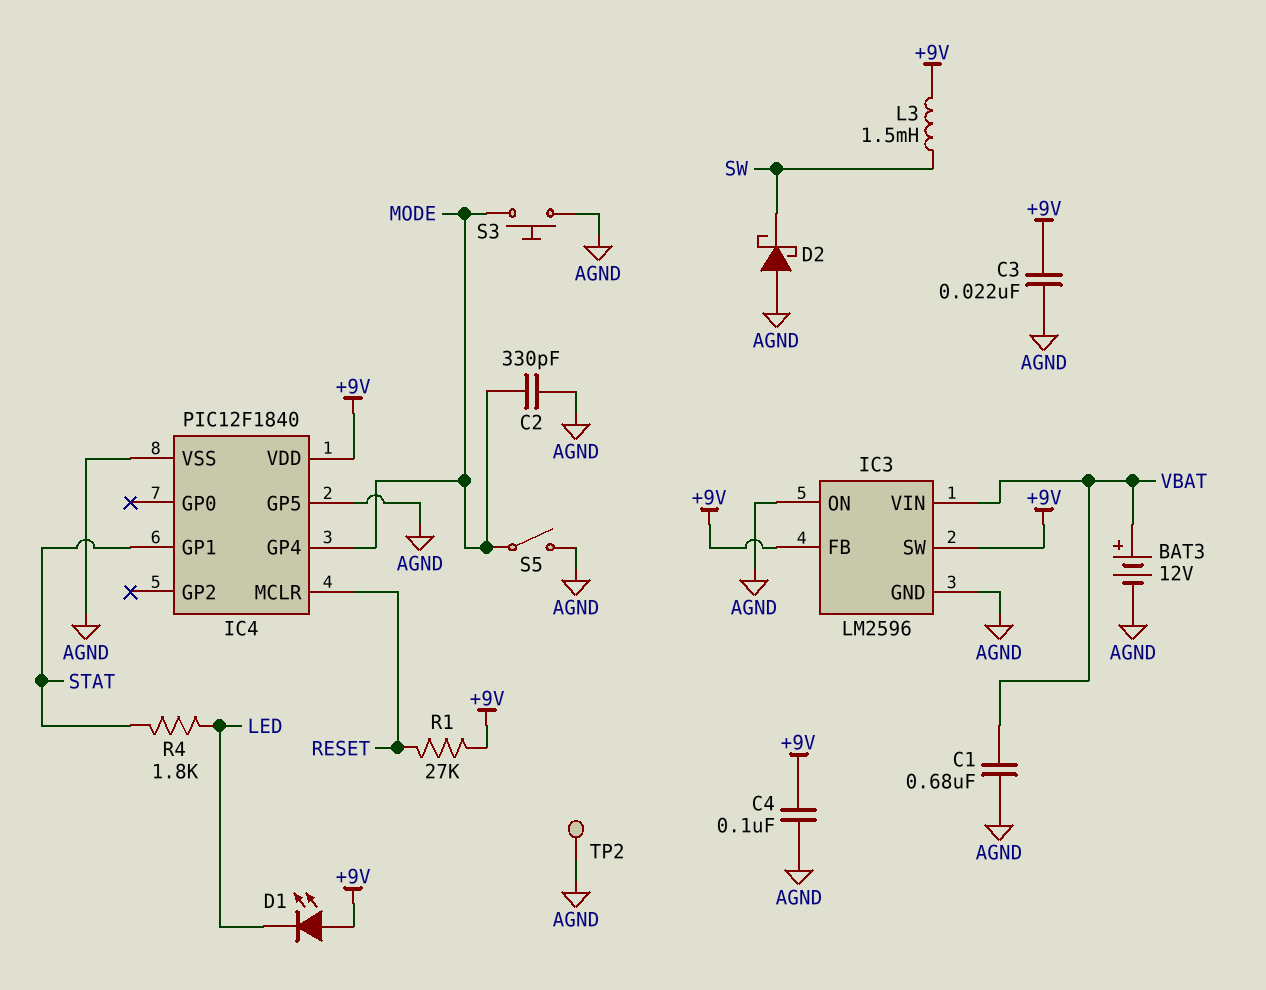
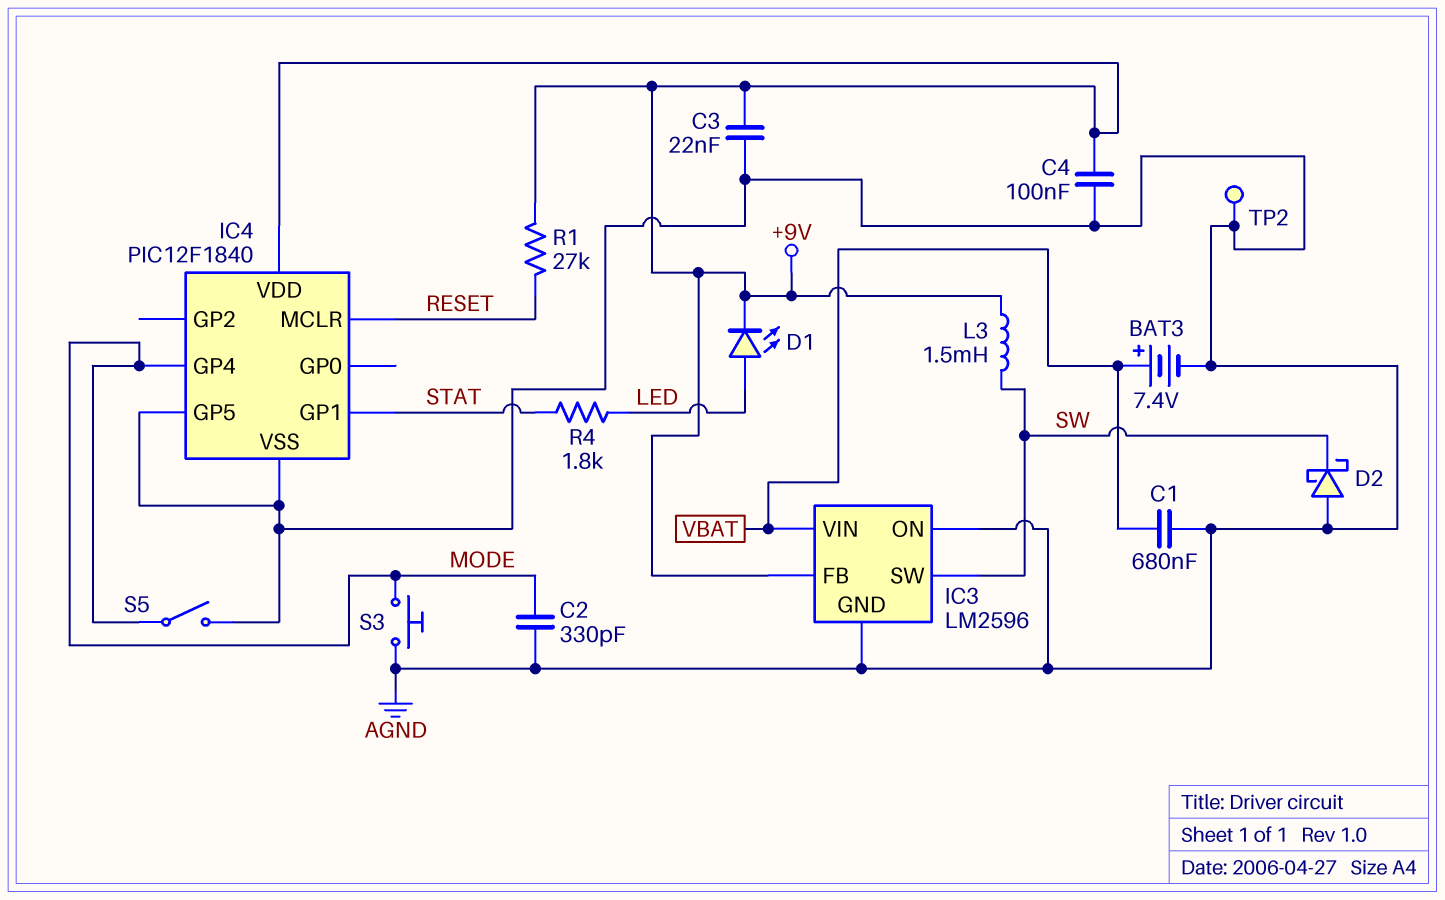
BAT3: 12V (plus VBAT, minus AGND) -> 7.4V (plus VBAT, minus AGND)
D1: LED (A +9V, K LED) -> LED (A LED, K +9V)
IC3 pin SW: +9V -> SW

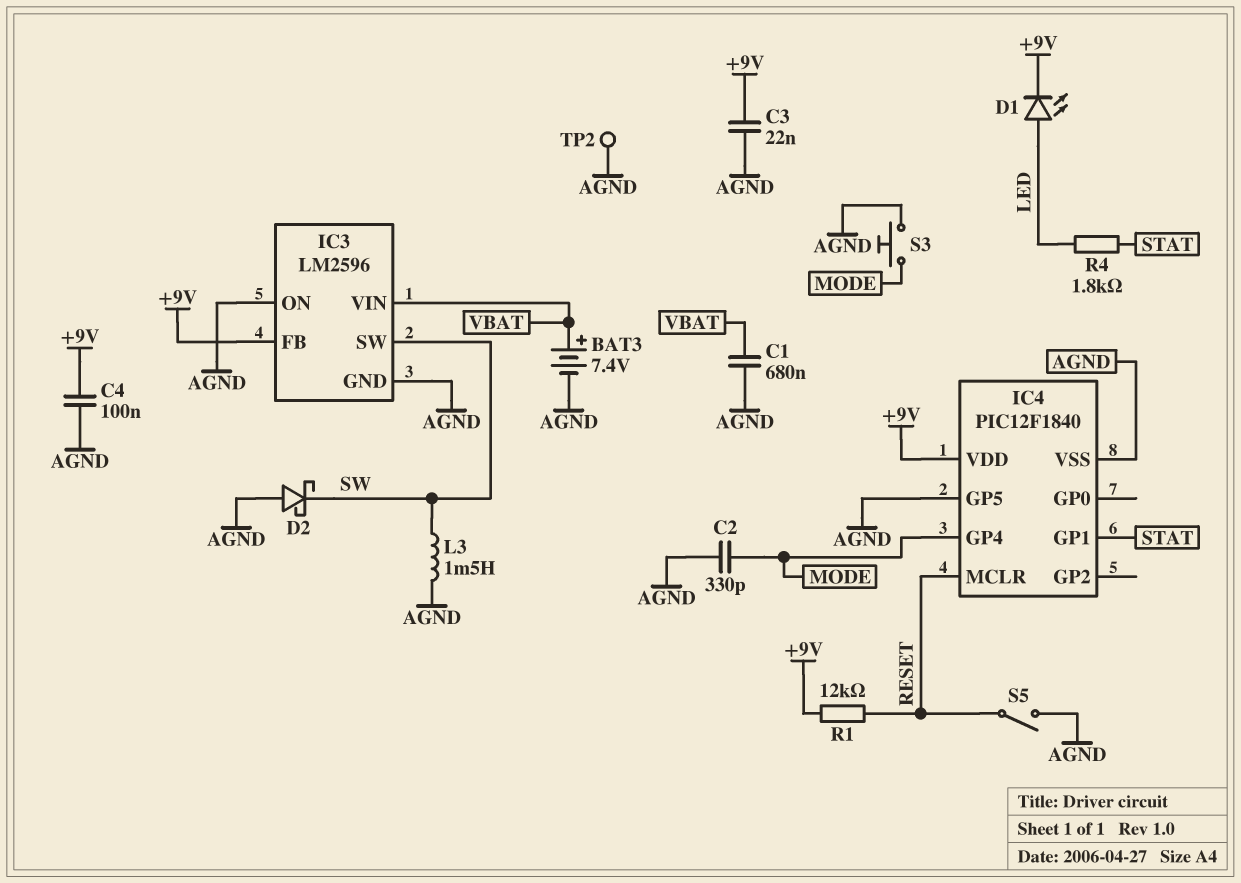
L3: 1.5mH (+9V, SW) -> 1.5mH (AGND, SW)
R1: 27k (+9V, RESET) -> 12k (+9V, RESET)
S5: switch (AGND, MODE) -> switch (AGND, RESET)

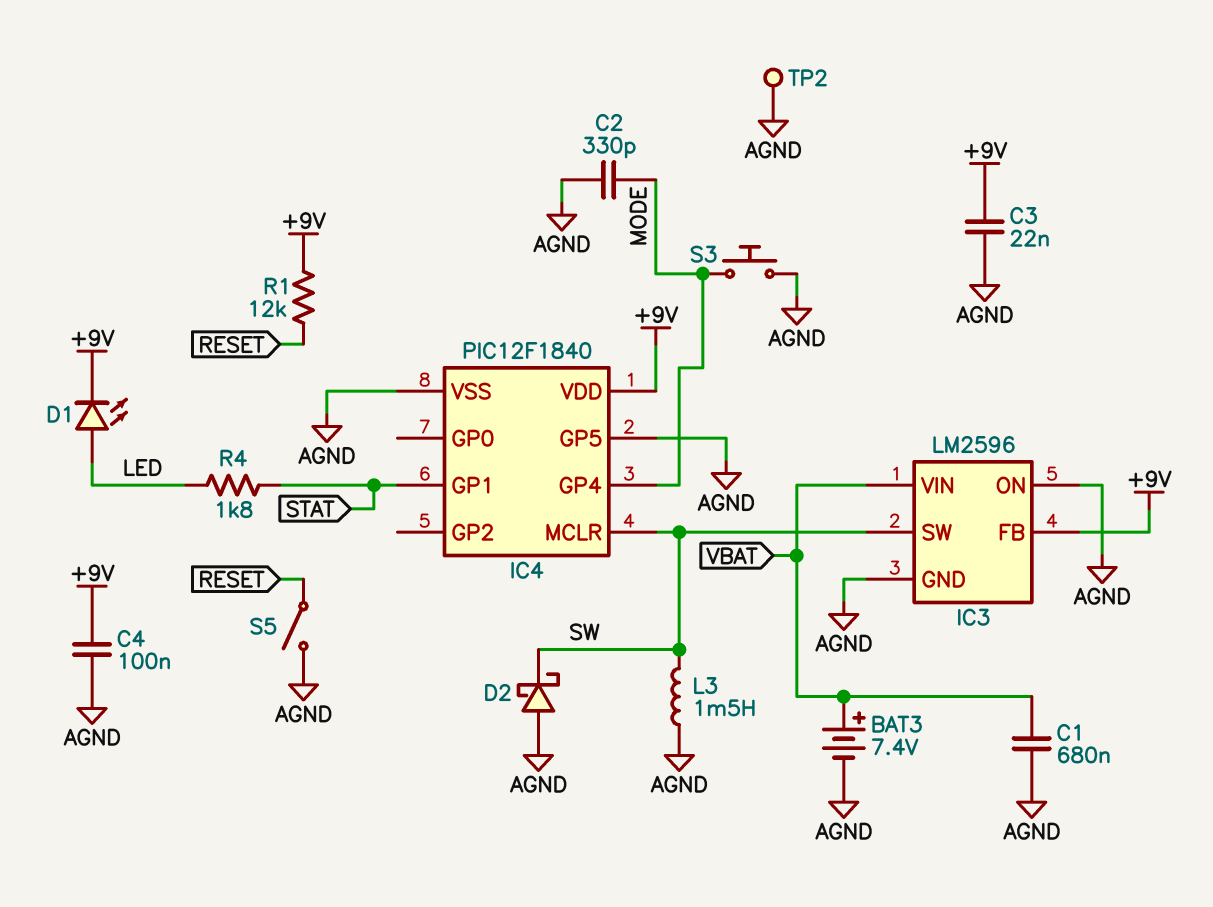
IC4 pin MCLR: RESET -> SW

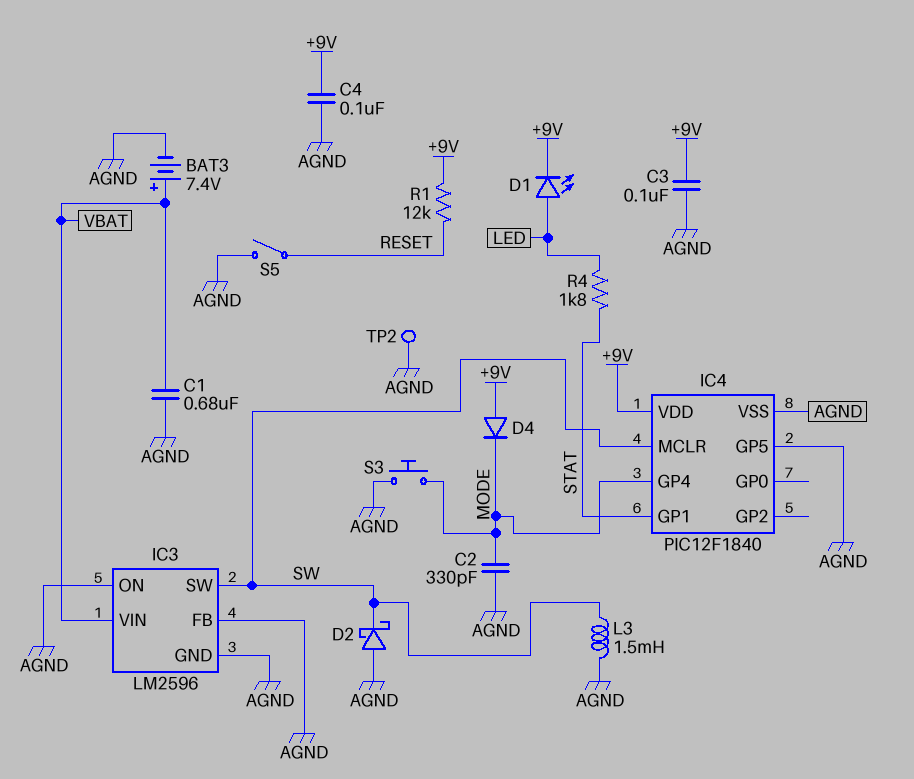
C3: 22nF (+9V, AGND) -> 100nF (+9V, AGND)
D4: none -> diode (A +9V, K MODE)
IC3 pin FB: +9V -> AGND

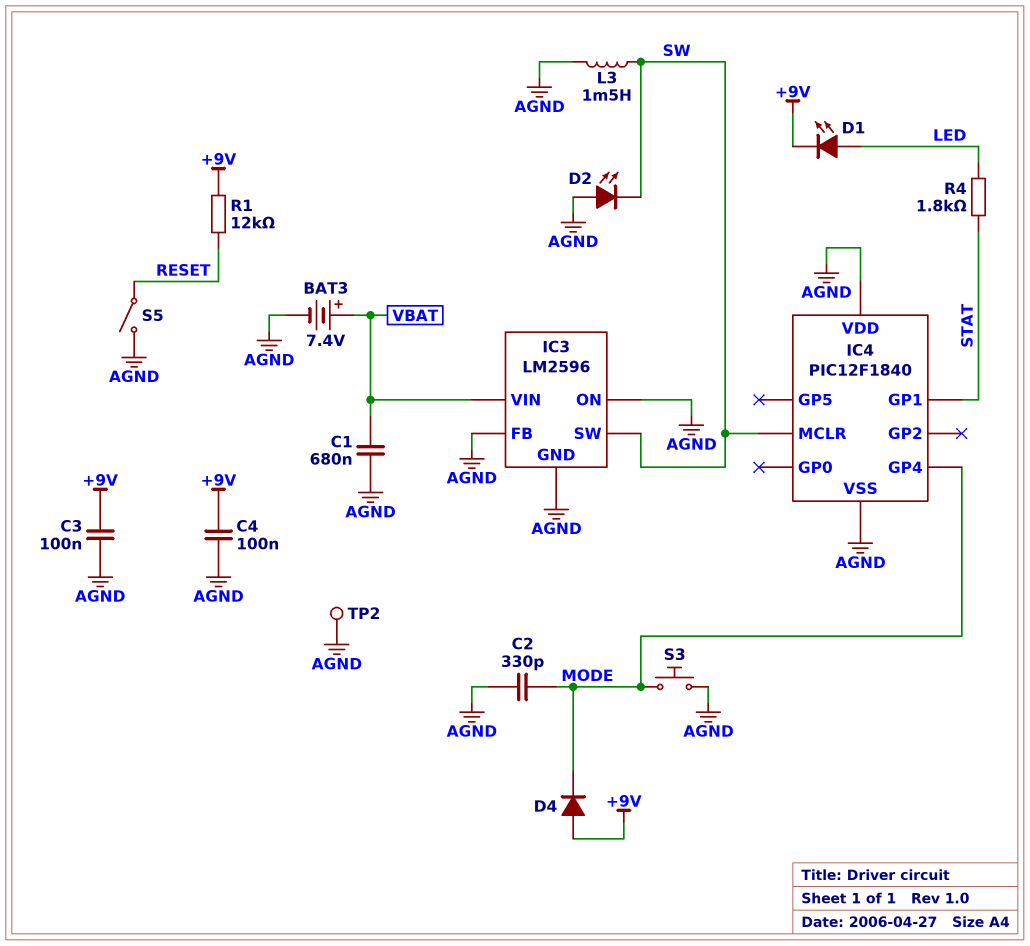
D2: schottky (A AGND, K SW) -> LED (A AGND, K SW)
IC4 pin GP5: AGND -> none
IC4 pin VDD: +9V -> AGND

